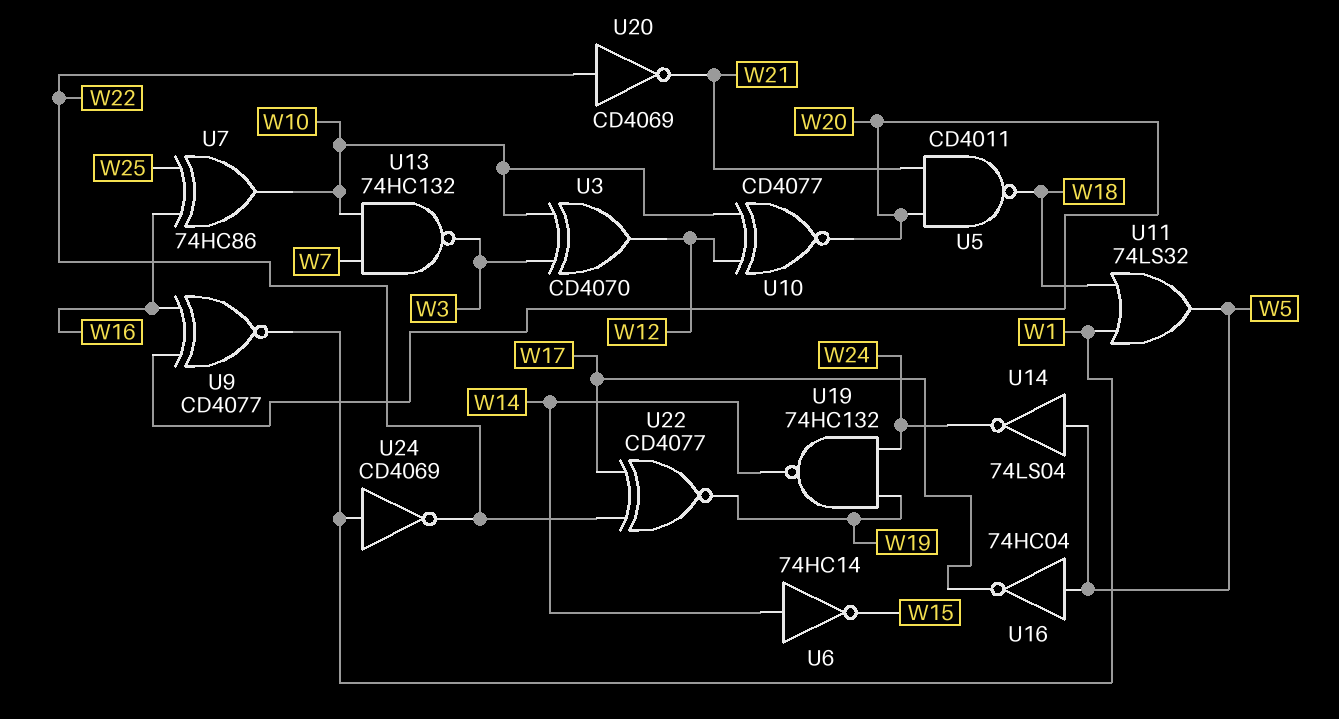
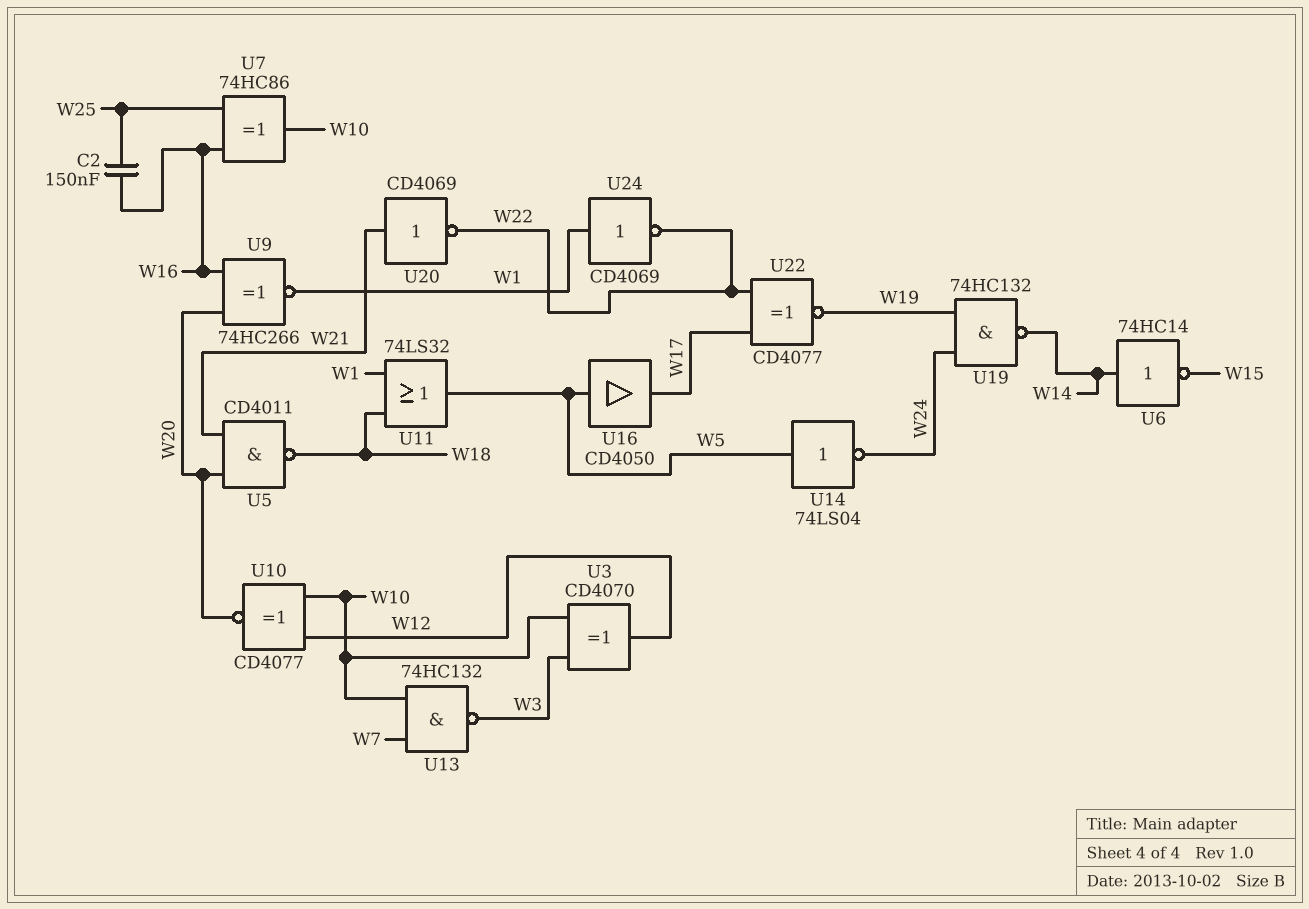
C2: none -> 150nF (W16, W25)
U9: XNOR CD4077 (in W16, in W20, out W1) -> XNOR 74HC266 (in W16, in W20, out W1)
U16: NOT 74HC04 (in W5, out W17) -> buffer CD4050 (in W5, out W17)
U20: NOT CD4069 (in W22, out W21) -> NOT CD4069 (in W21, out W22)

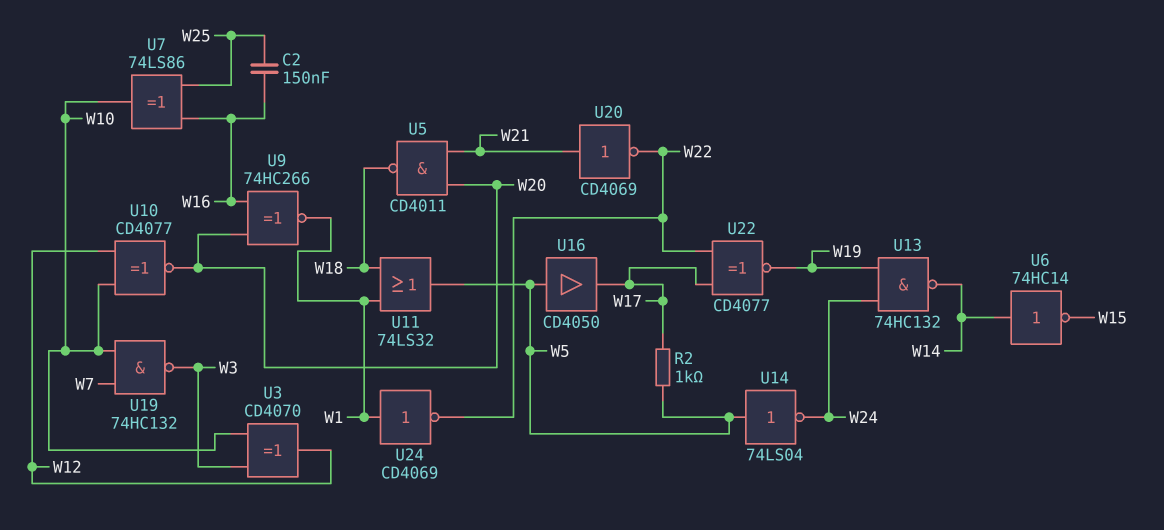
R2: none -> 1k (W5, W17)
U7: XOR 74HC86 (in W16, in W25, out W10) -> XOR 74LS86 (in W16, in W25, out W10)
U13: NAND 74HC132 (in W7, in W10, out W3) -> NAND 74HC132 (in W19, in W24, out W14)
U19: NAND 74HC132 (in W19, in W24, out W14) -> NAND 74HC132 (in W7, in W10, out W3)

